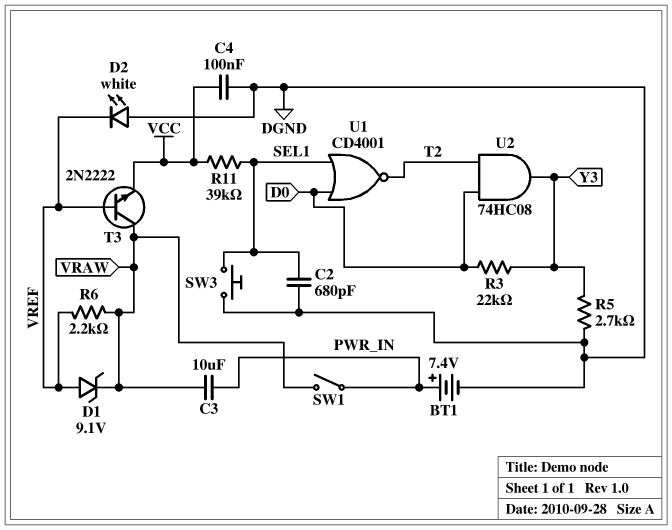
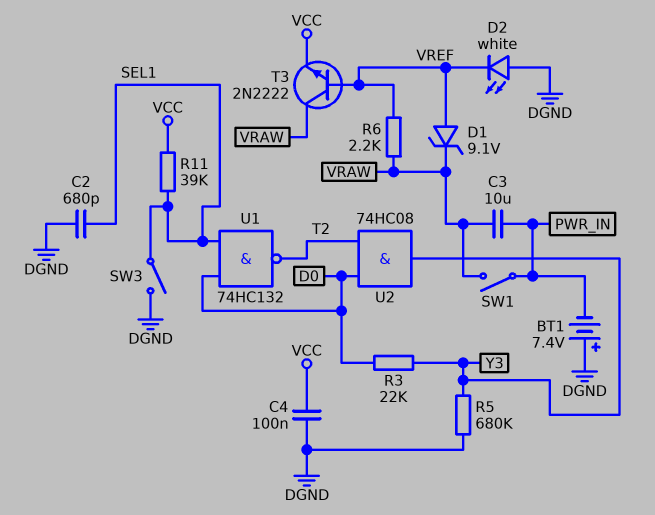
BT1: 7.4V (plus PWR_IN, minus DGND) -> 7.4V (plus DGND, minus PWR_IN)
R5: 2.7k (DGND, Y3) -> 680k (DGND, Y3)
SW3: button (DGND, SEL1) -> switch (DGND, SEL1)
U1: NOR CD4001 (in D0, in SEL1, out T2) -> NAND 74HC132 (in D0, in SEL1, out T2)

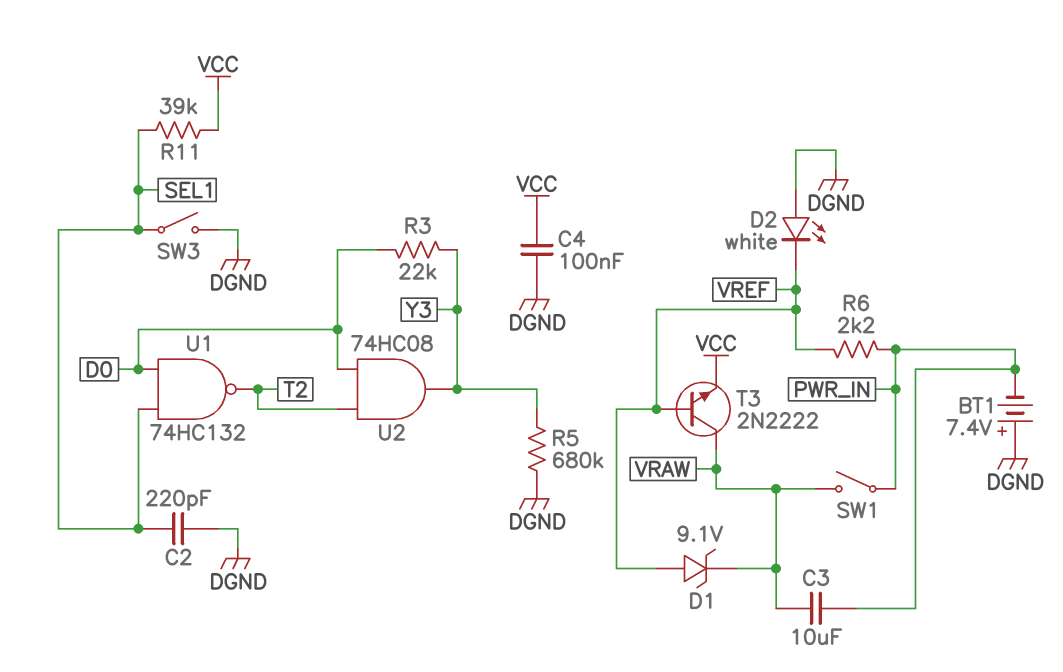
C2: 680pF (DGND, SEL1) -> 220pF (DGND, SEL1)
R6: 2.2k (VRAW, VREF) -> 2.2k (PWR_IN, VREF)

